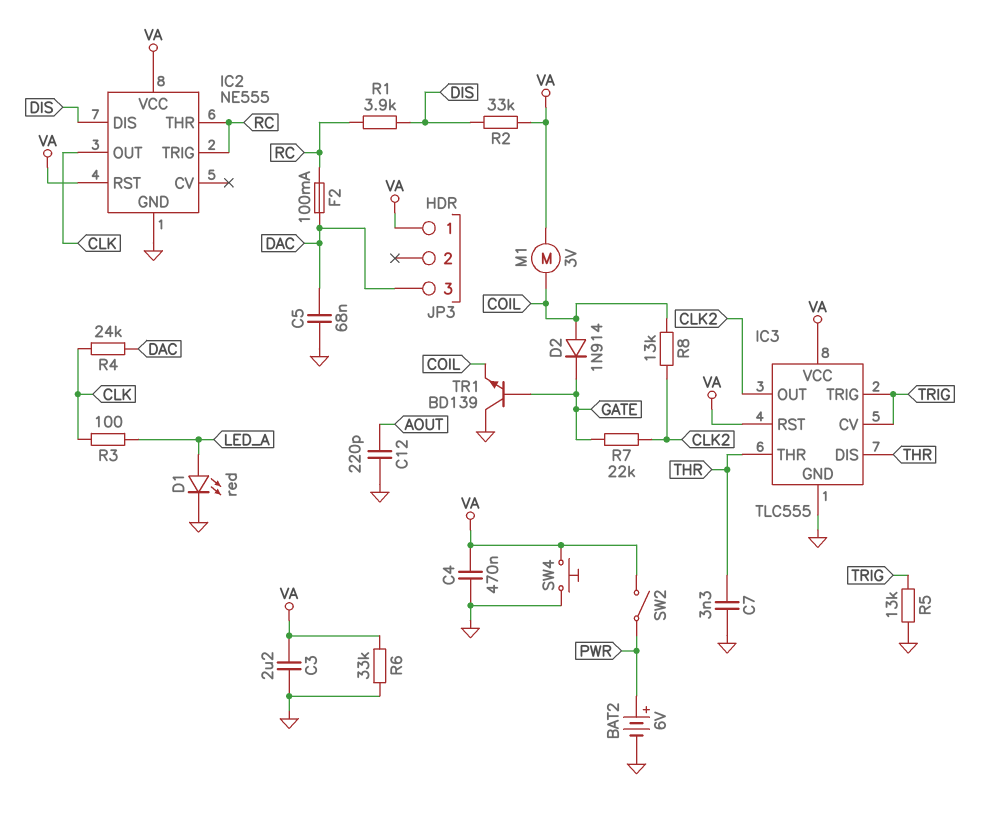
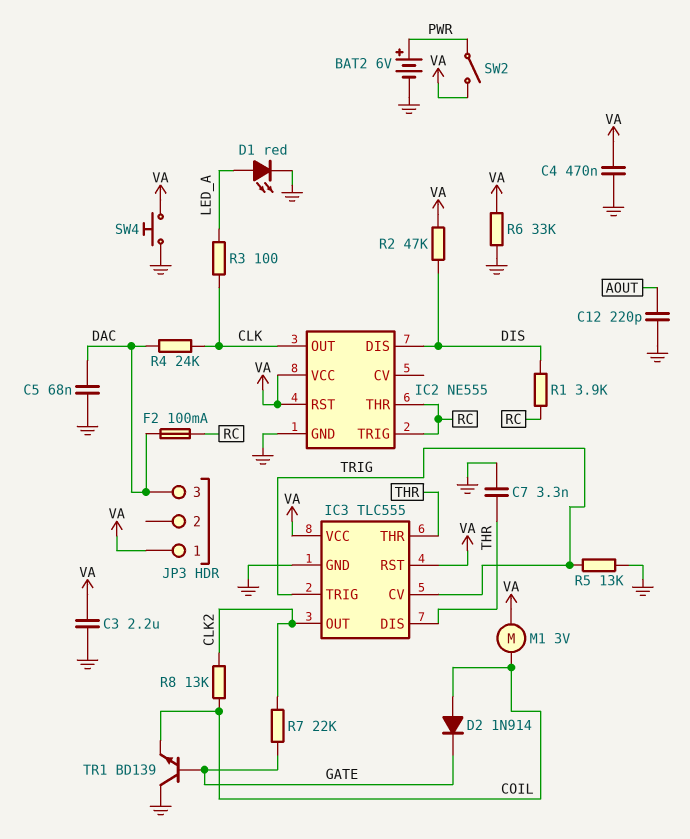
R2: 33k (DIS, VA) -> 47k (DIS, VA)

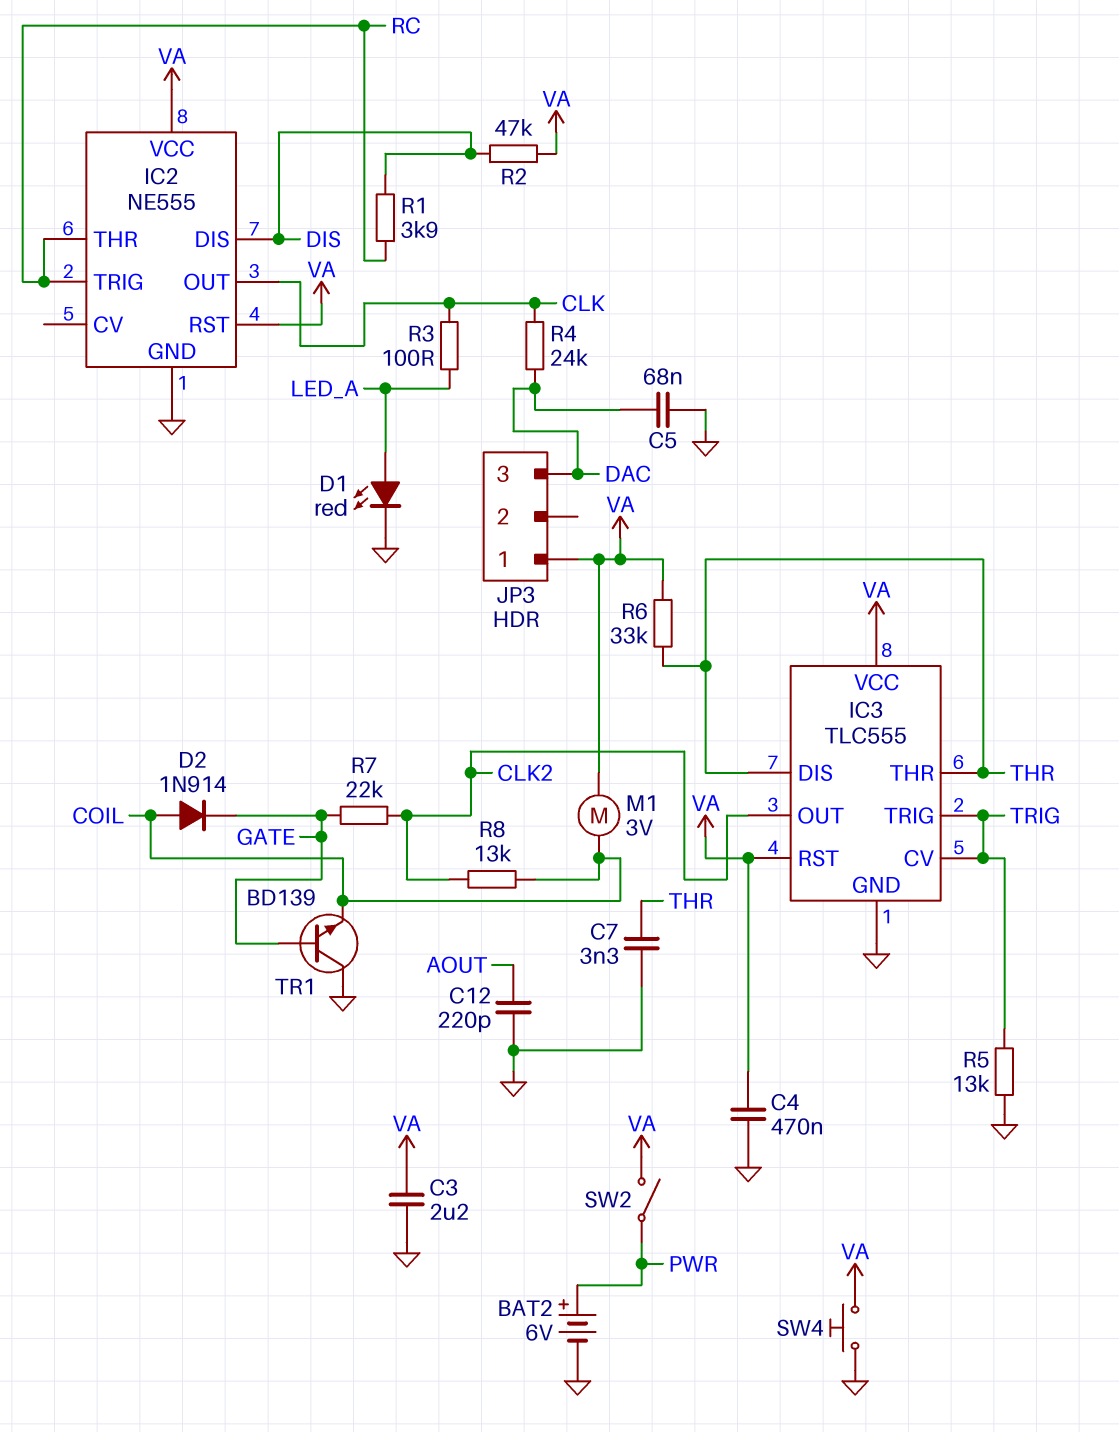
F2: 100mA (DAC, RC) -> none
R6: 33k (GND, VA) -> 33k (THR, VA)

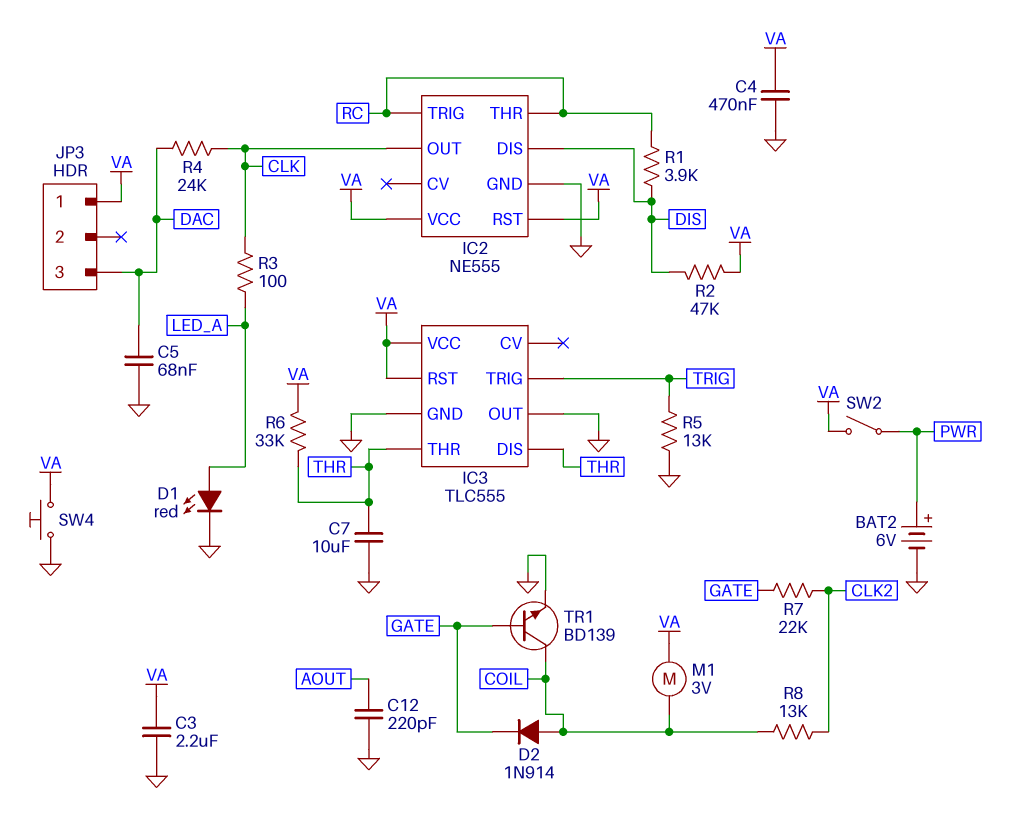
C7: 3.3nF (GND, THR) -> 10uF (GND, THR)
IC3 pin CV: TRIG -> none
IC3 pin OUT: CLK2 -> GND
TR1: NPN BD139 (B GATE, C GND, E COIL) -> NPN BD139 (B GATE, C COIL, E GND)

